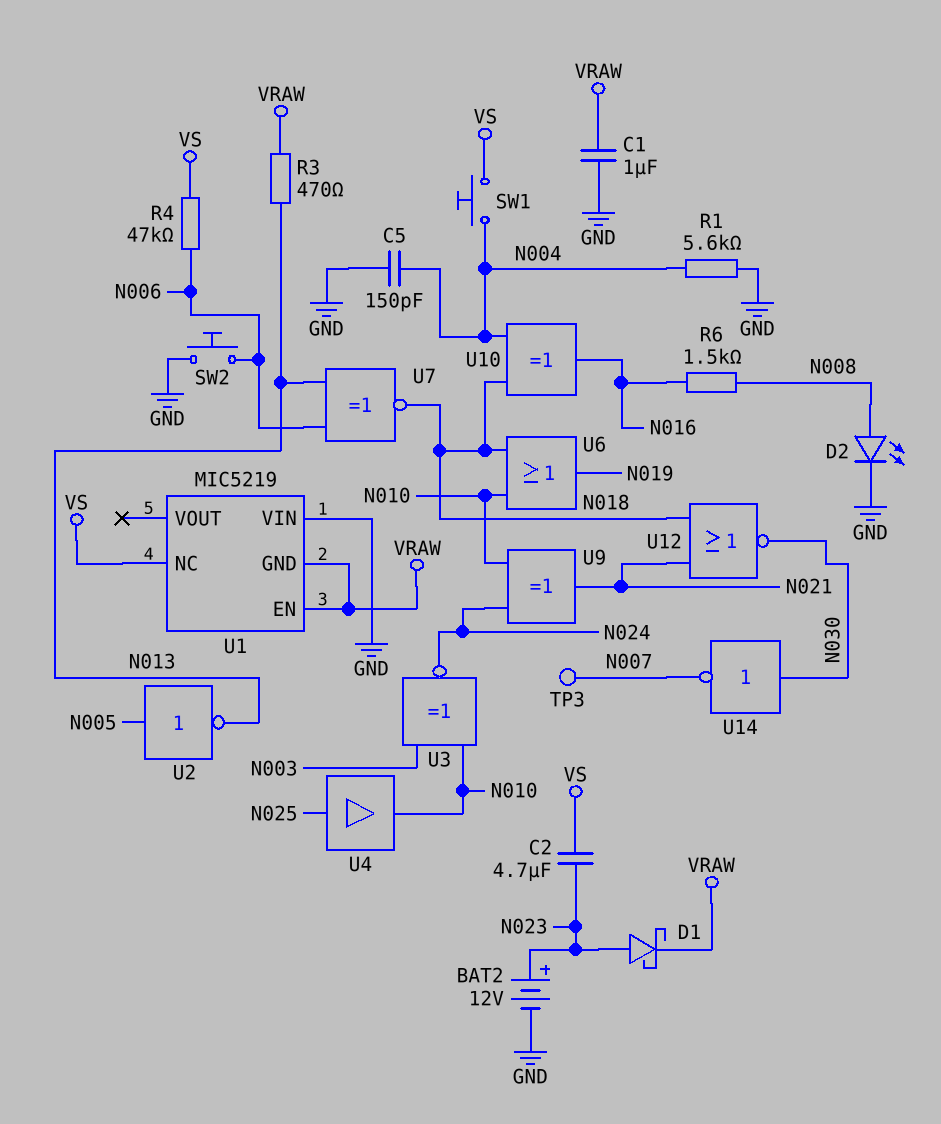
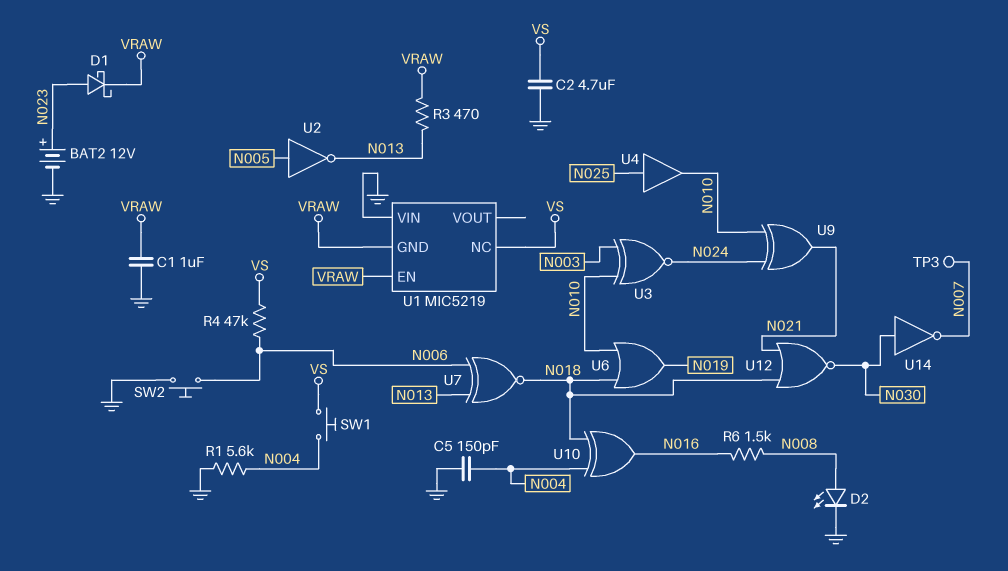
C2: 4.7uF (N023, VS) -> 4.7uF (GND, VS)

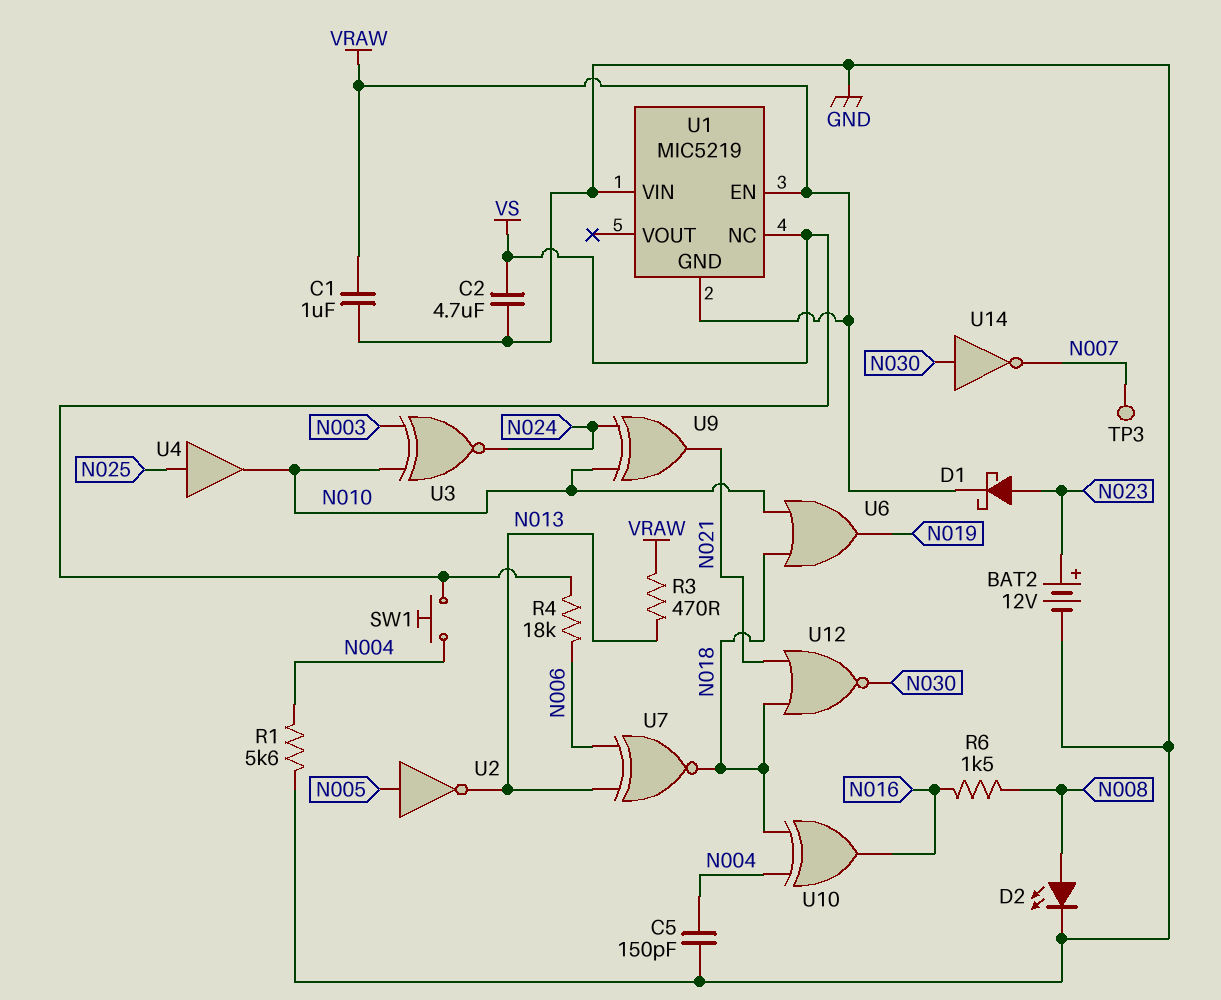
R4: 47k (N006, VS) -> 18k (N006, VS)
SW2: button (GND, N006) -> none

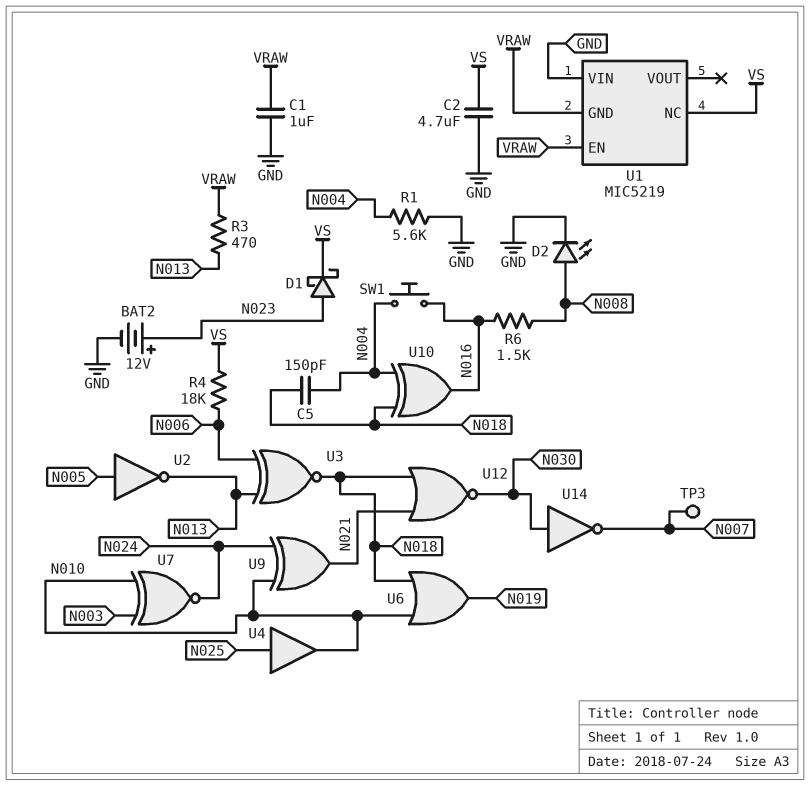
C5: 150pF (GND, N004) -> 150pF (N004, N018)
D1: schottky (A N023, K VRAW) -> schottky (A N023, K VS)
SW1: button (N004, VS) -> button (N004, N016)
U3: XNOR (in N003, in N010, out N024) -> XNOR (in N006, in N013, out N018)
U7: XNOR (in N006, in N013, out N018) -> XNOR (in N003, in N010, out N024)

